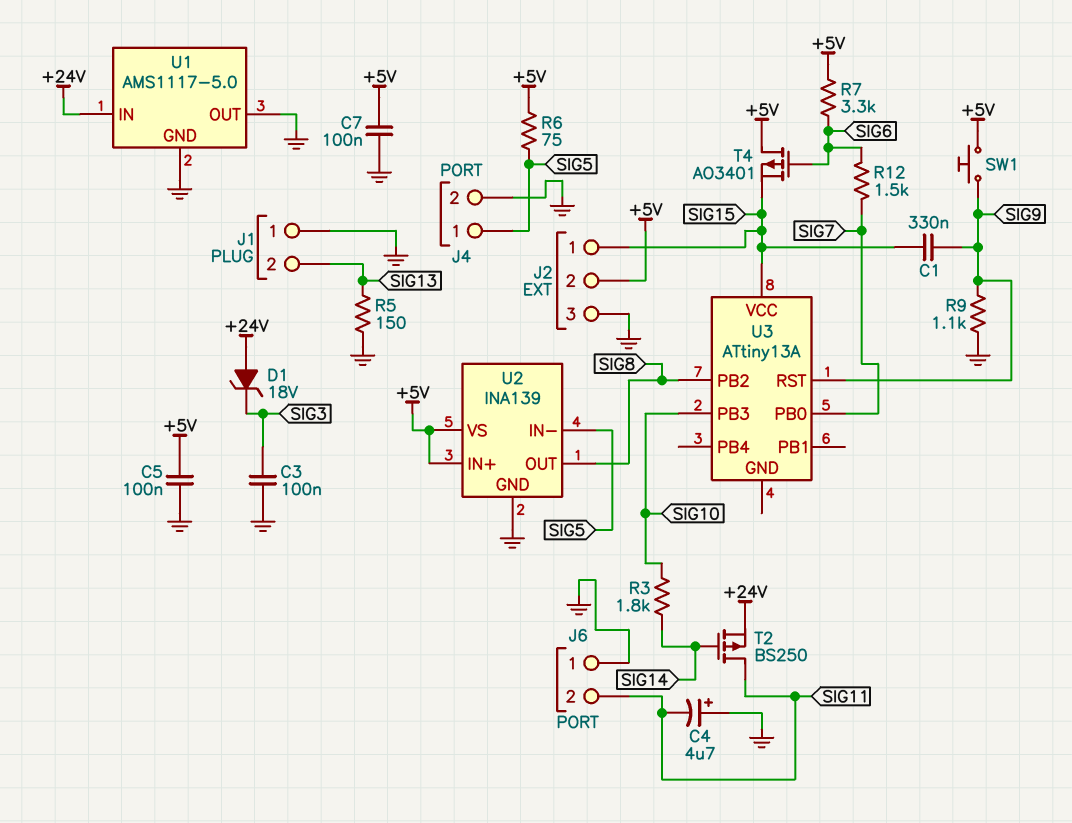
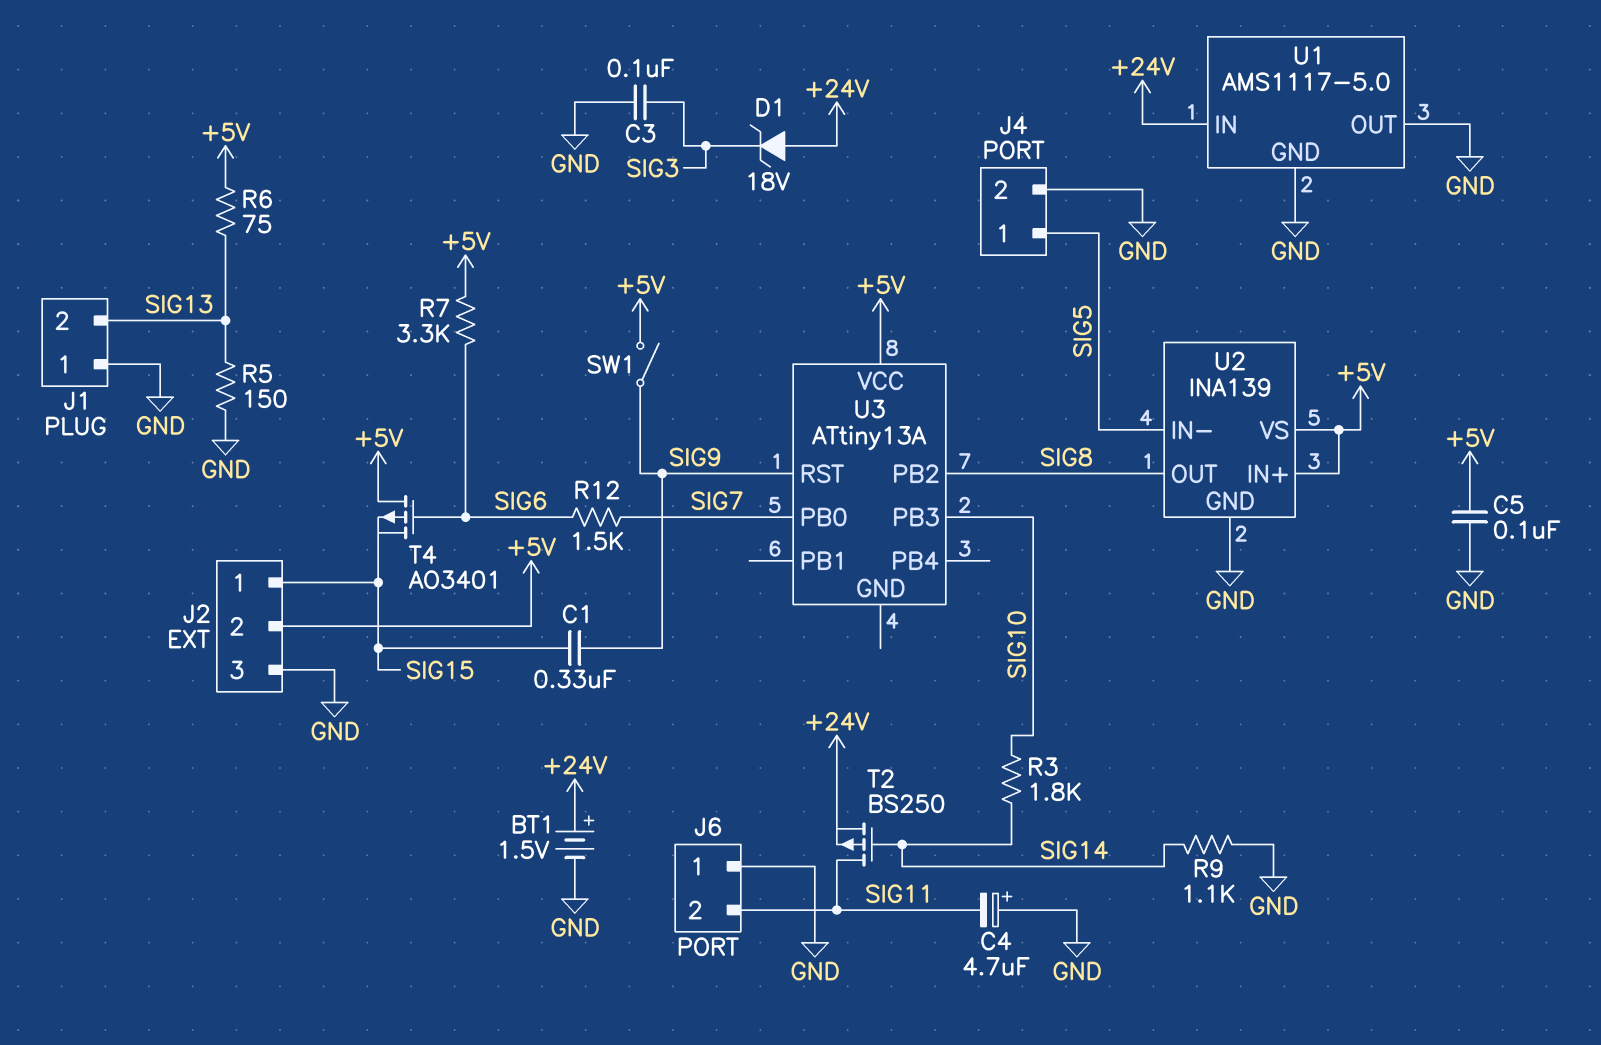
BT1: none -> 1.5V (plus +24V, minus GND)
C7: 100nF (+5V, GND) -> none
R6: 75 (+5V, SIG5) -> 75 (+5V, SIG13)
R9: 1.1k (GND, SIG9) -> 1.1k (GND, SIG14)
SW1: button (+5V, SIG9) -> switch (+5V, SIG9)
U3 pin VCC: SIG15 -> +5V

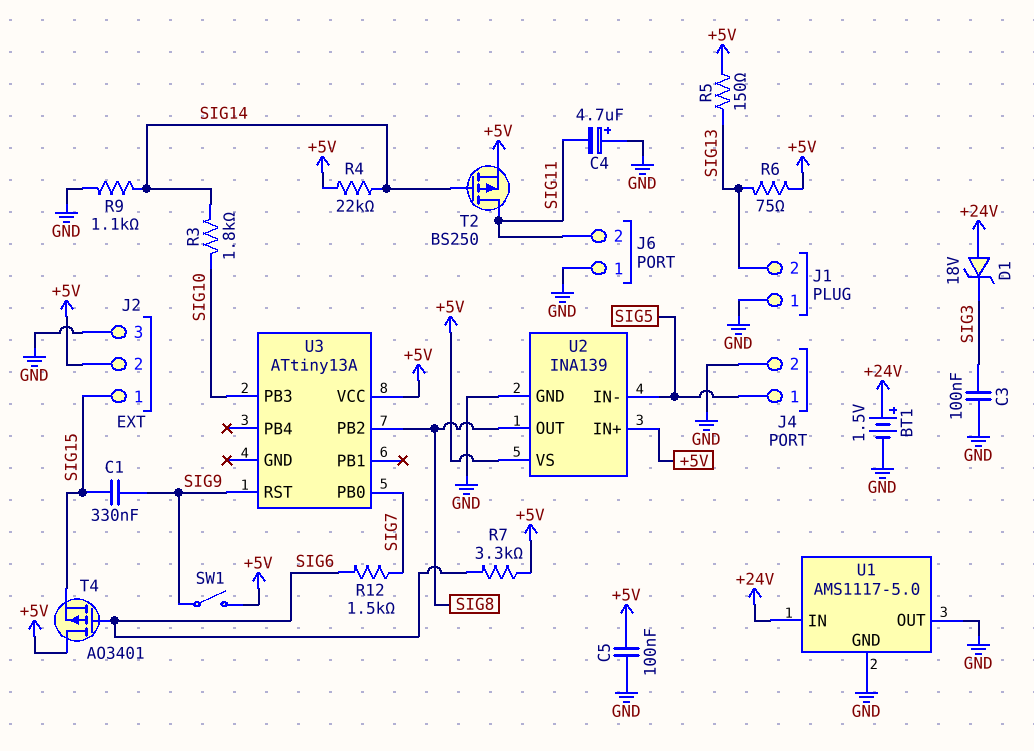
R4: none -> 22k (+5V, SIG14)
R5: 150 (GND, SIG13) -> 150 (+5V, SIG13)
T2: PMOS BS250 (G SIG14, D SIG11, S +24V) -> PMOS BS250 (G SIG14, D SIG11, S +5V)

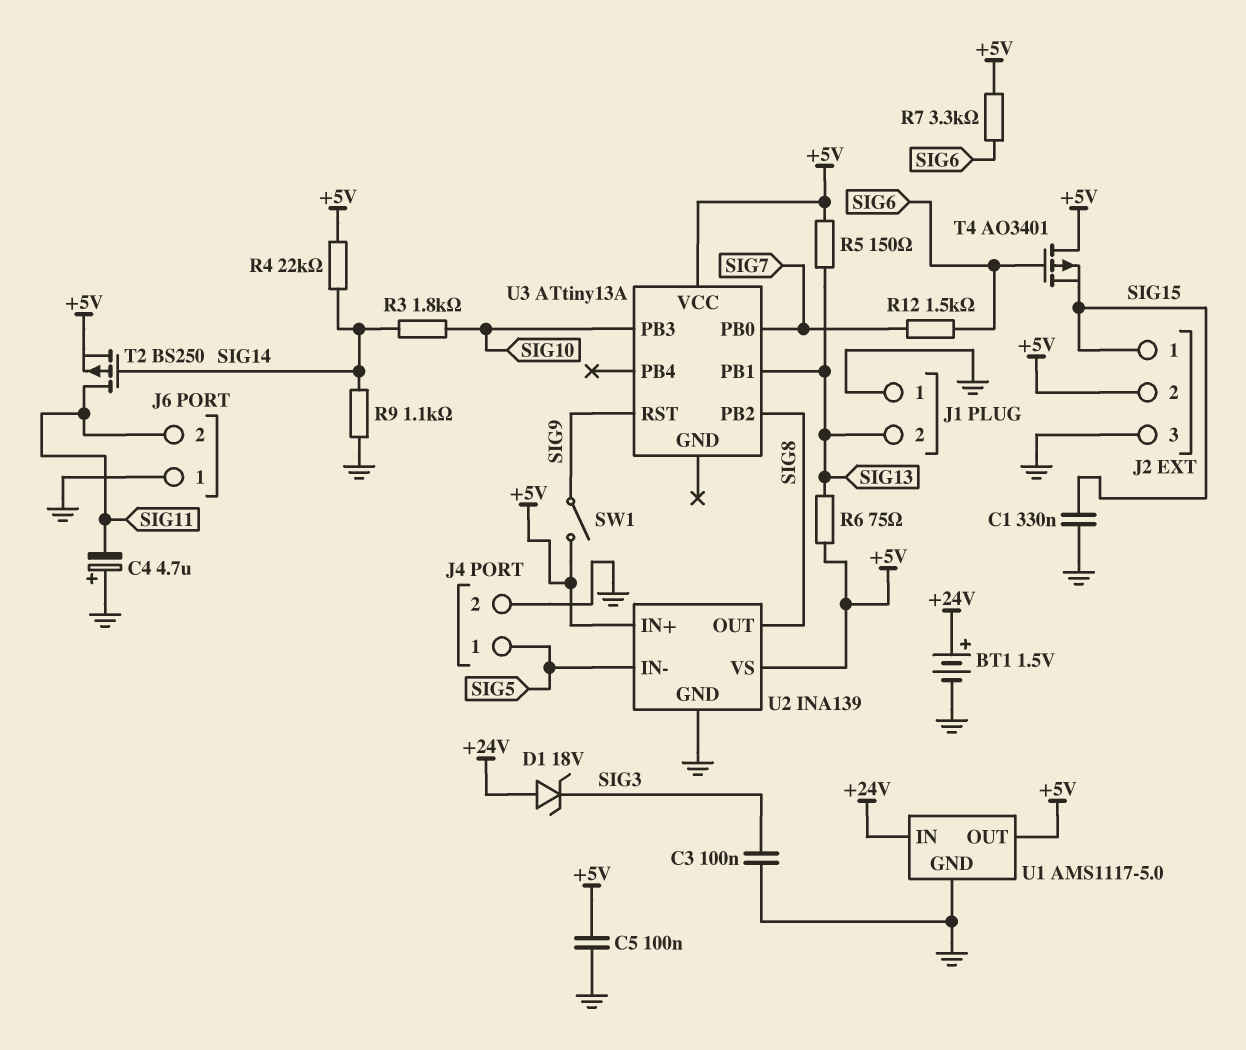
C1: 330nF (SIG9, SIG15) -> 330nF (GND, SIG15)
U1 pin OUT: GND -> +5V
U3 pin PB1: none -> SIG13

